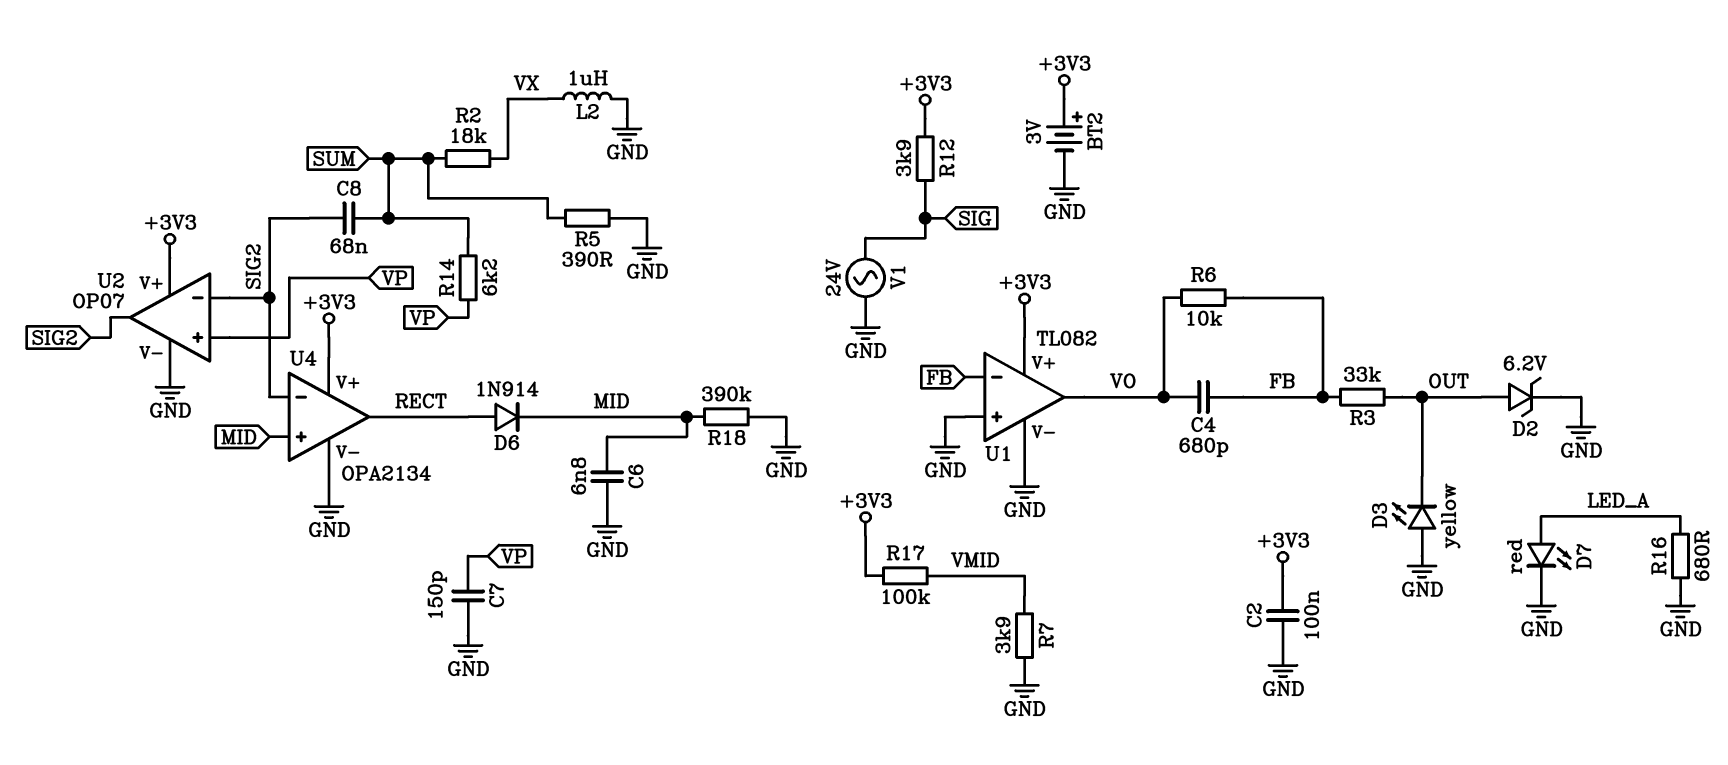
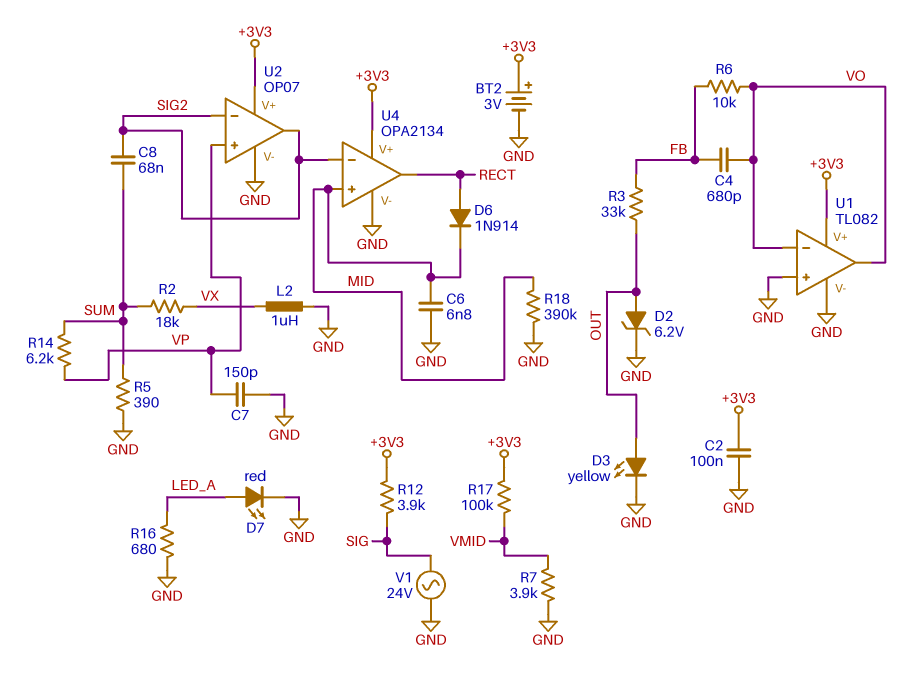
D3: LED yellow (A GND, K OUT) -> LED yellow (A OUT, K GND)
U1 pin in-: FB -> VO

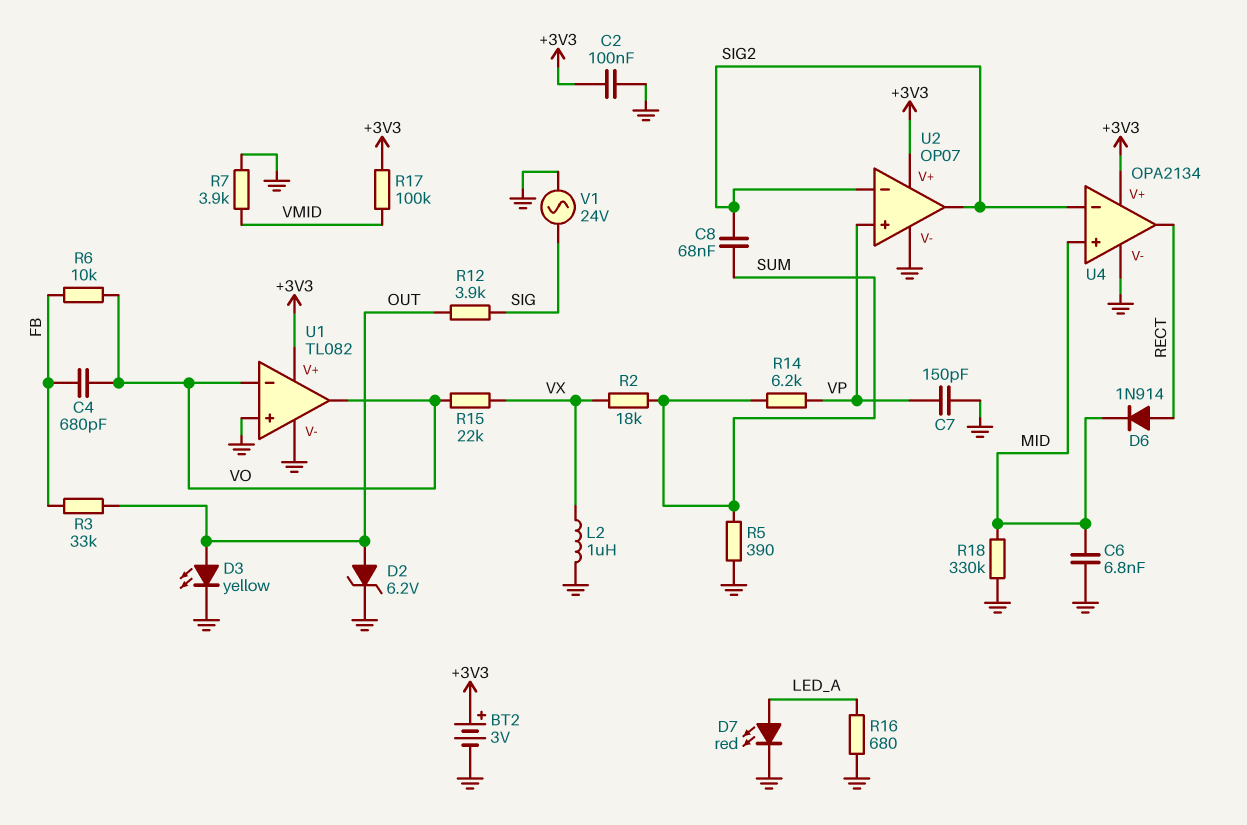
R12: 3.9k (+3V3, SIG) -> 3.9k (OUT, SIG)
R15: none -> 22k (VO, VX)
R18: 390k (GND, MID) -> 330k (GND, MID)

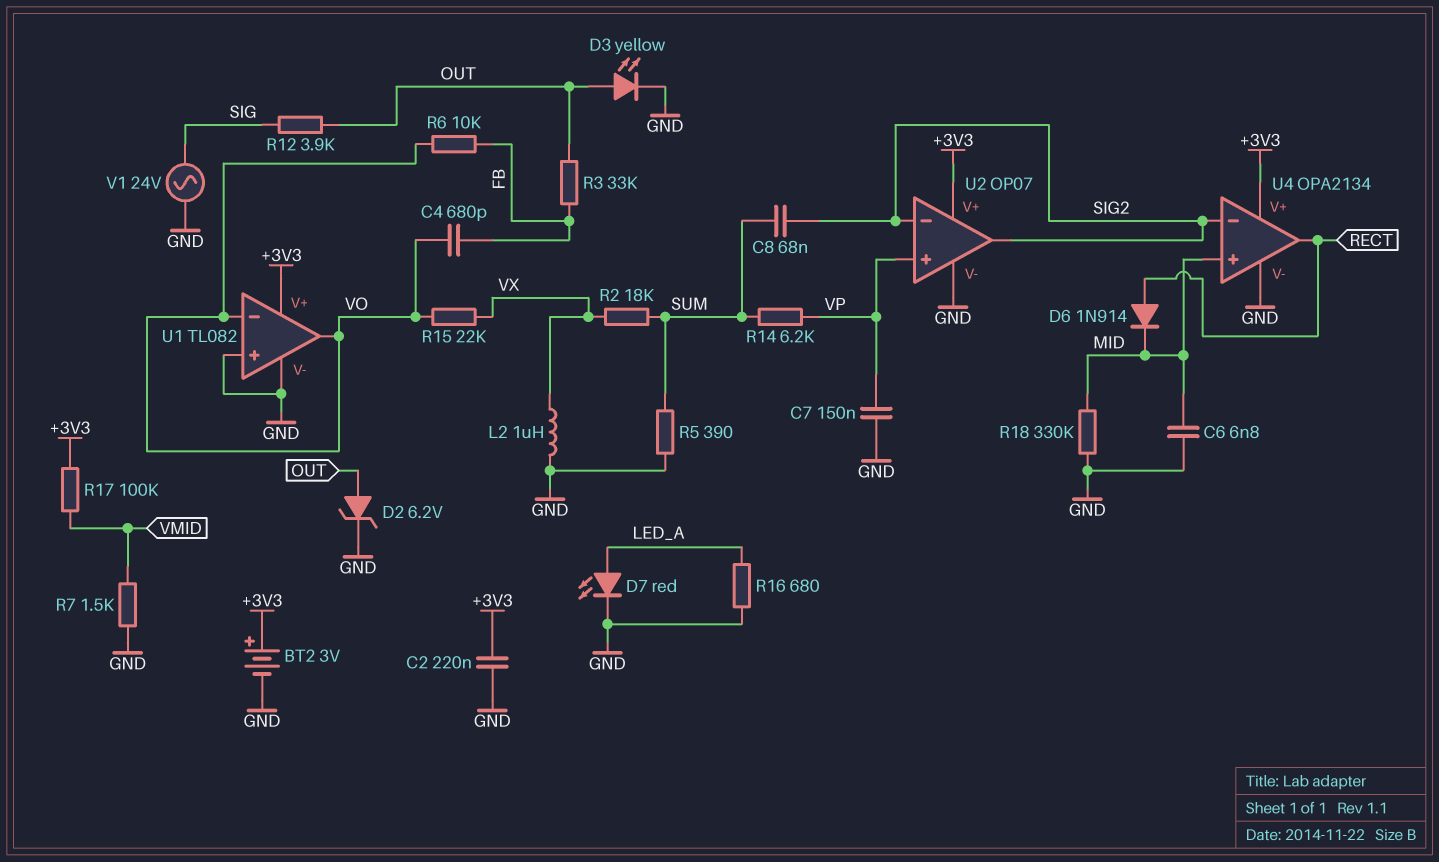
C2: 100nF (+3V3, GND) -> 220nF (+3V3, GND)
C7: 150pF (GND, VP) -> 150nF (GND, VP)
R7: 3.9k (GND, VMID) -> 1.5k (GND, VMID)

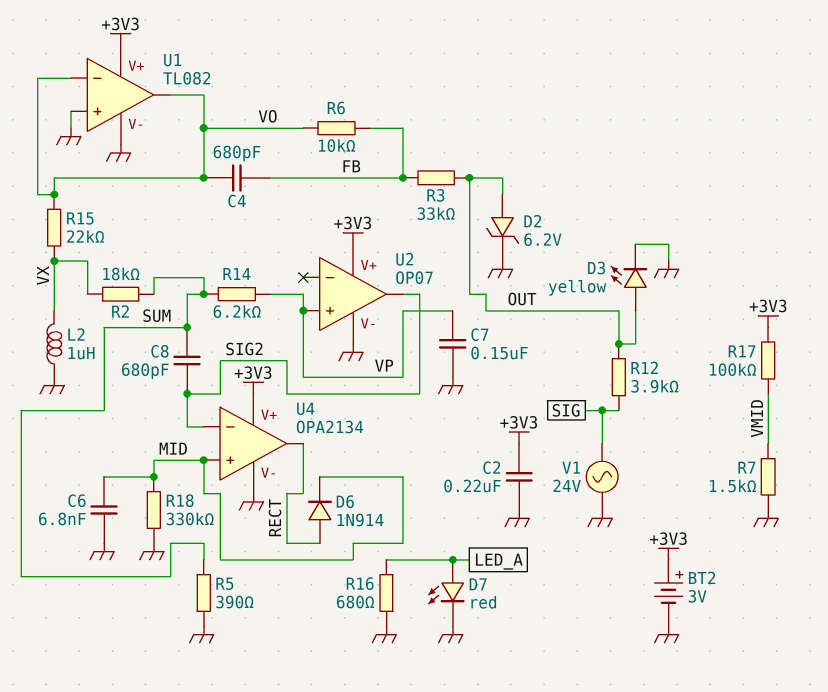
C8: 68nF (SIG2, SUM) -> 680pF (SIG2, SUM)
U2 pin in-: SIG2 -> none

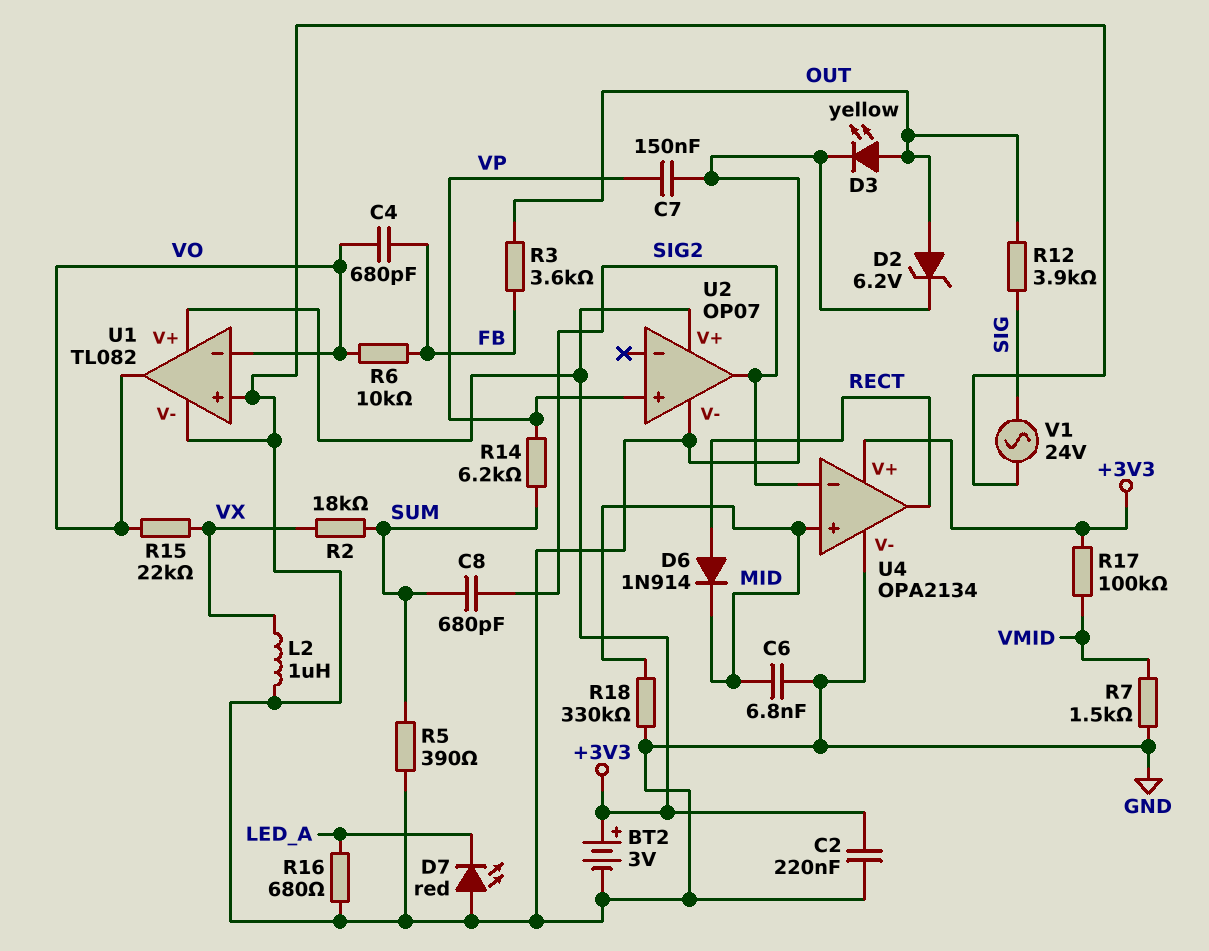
D7: LED red (A LED_A, K GND) -> LED red (A GND, K LED_A)
R3: 33k (FB, OUT) -> 3.6k (FB, OUT)

